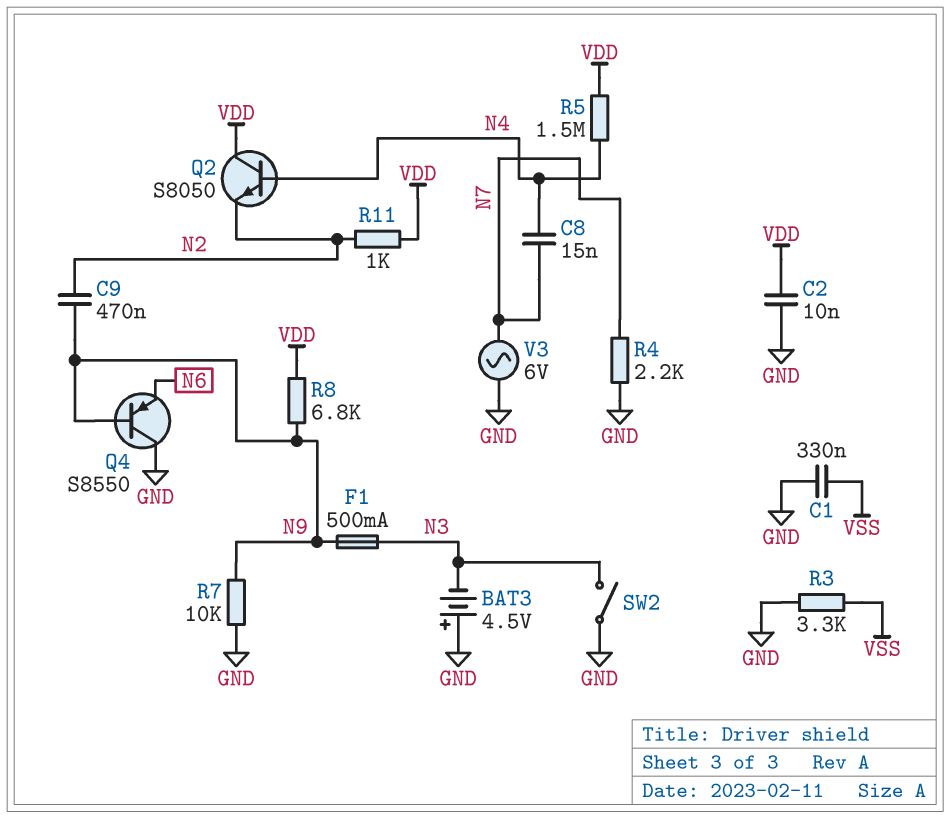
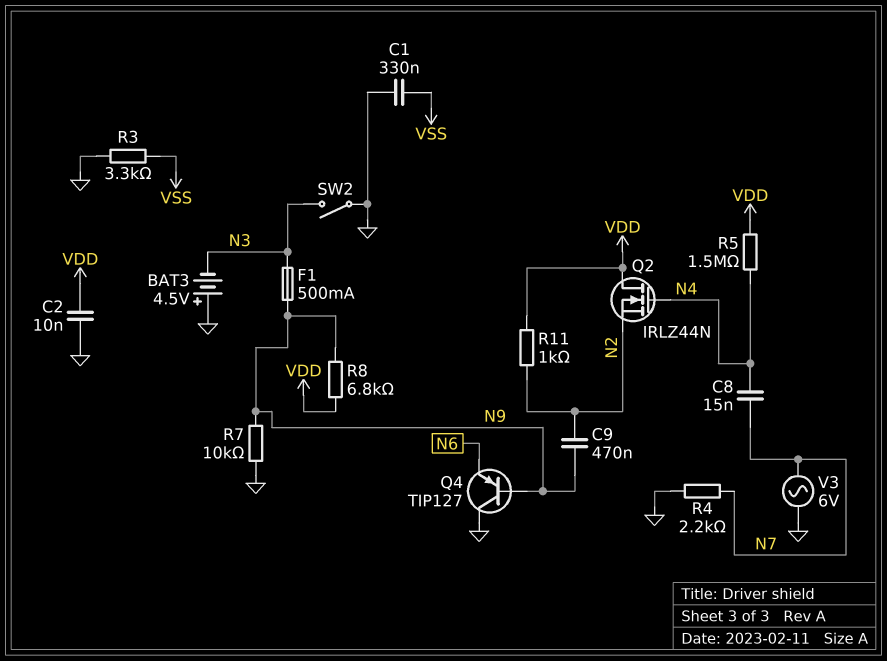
Q2: NPN S8050 (B N4, C VDD, E N2) -> NMOS IRLZ44N (G N4, D VDD, S N2)
Q4: PNP S8550 (B N9, C GND, E N6) -> PNP TIP127 (B N9, C GND, E N6)

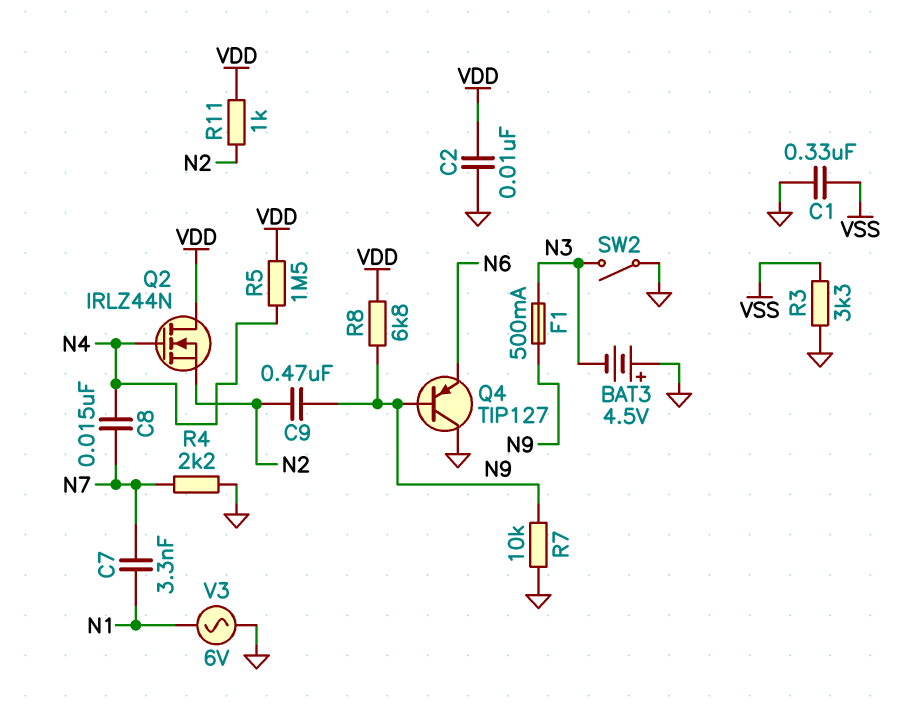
C7: none -> 3.3nF (N1, N7)
V3: AC 6V (GND, N7) -> AC 6V (GND, N1)

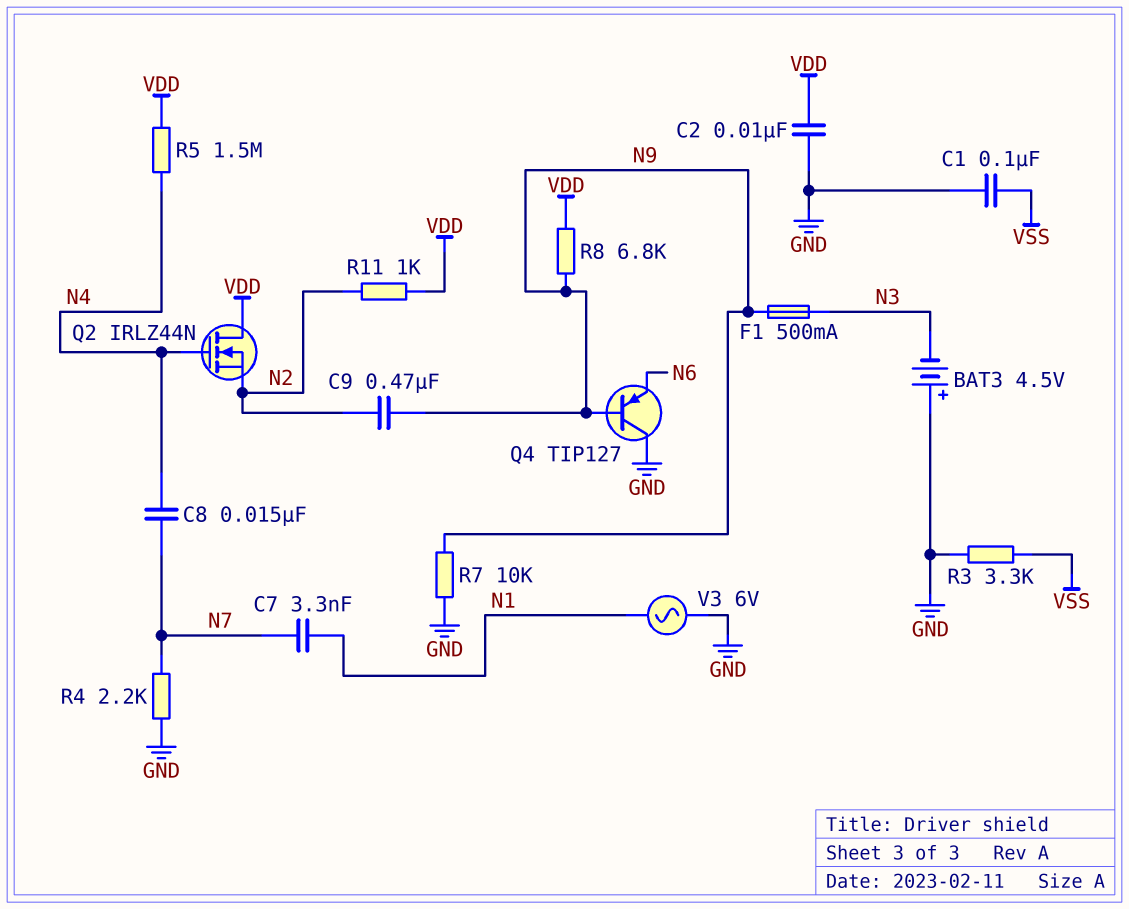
C1: 330nF (GND, VSS) -> 100nF (GND, VSS)
SW2: switch (GND, N3) -> none

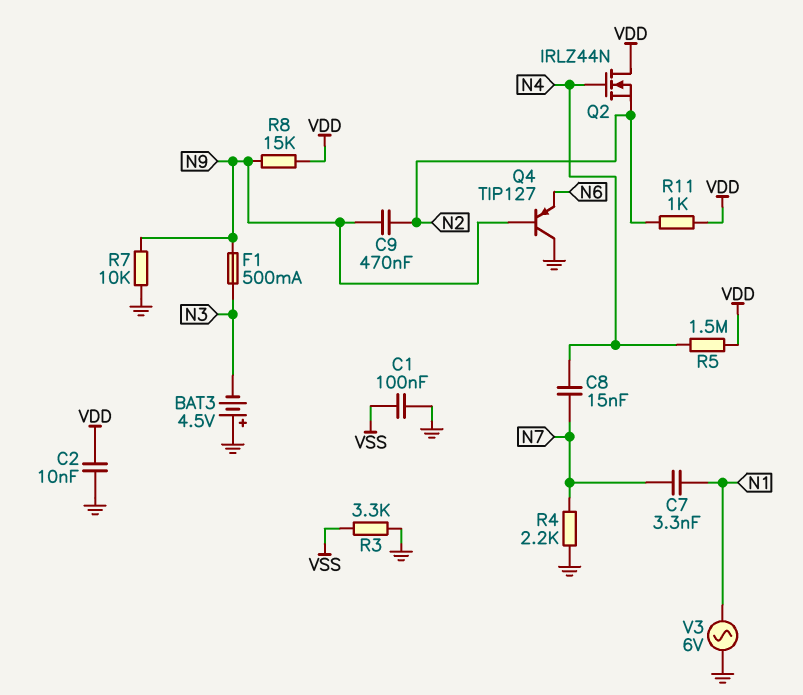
R8: 6.8k (N9, VDD) -> 15k (N9, VDD)

